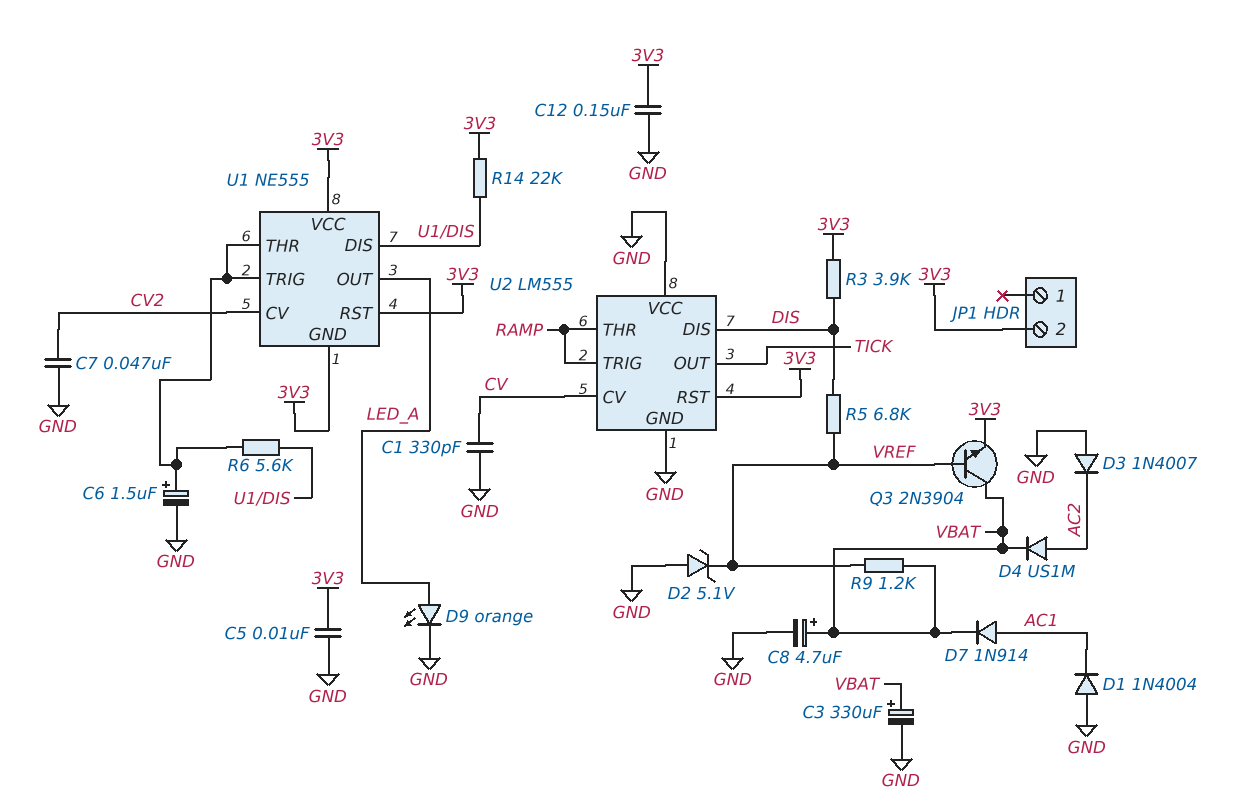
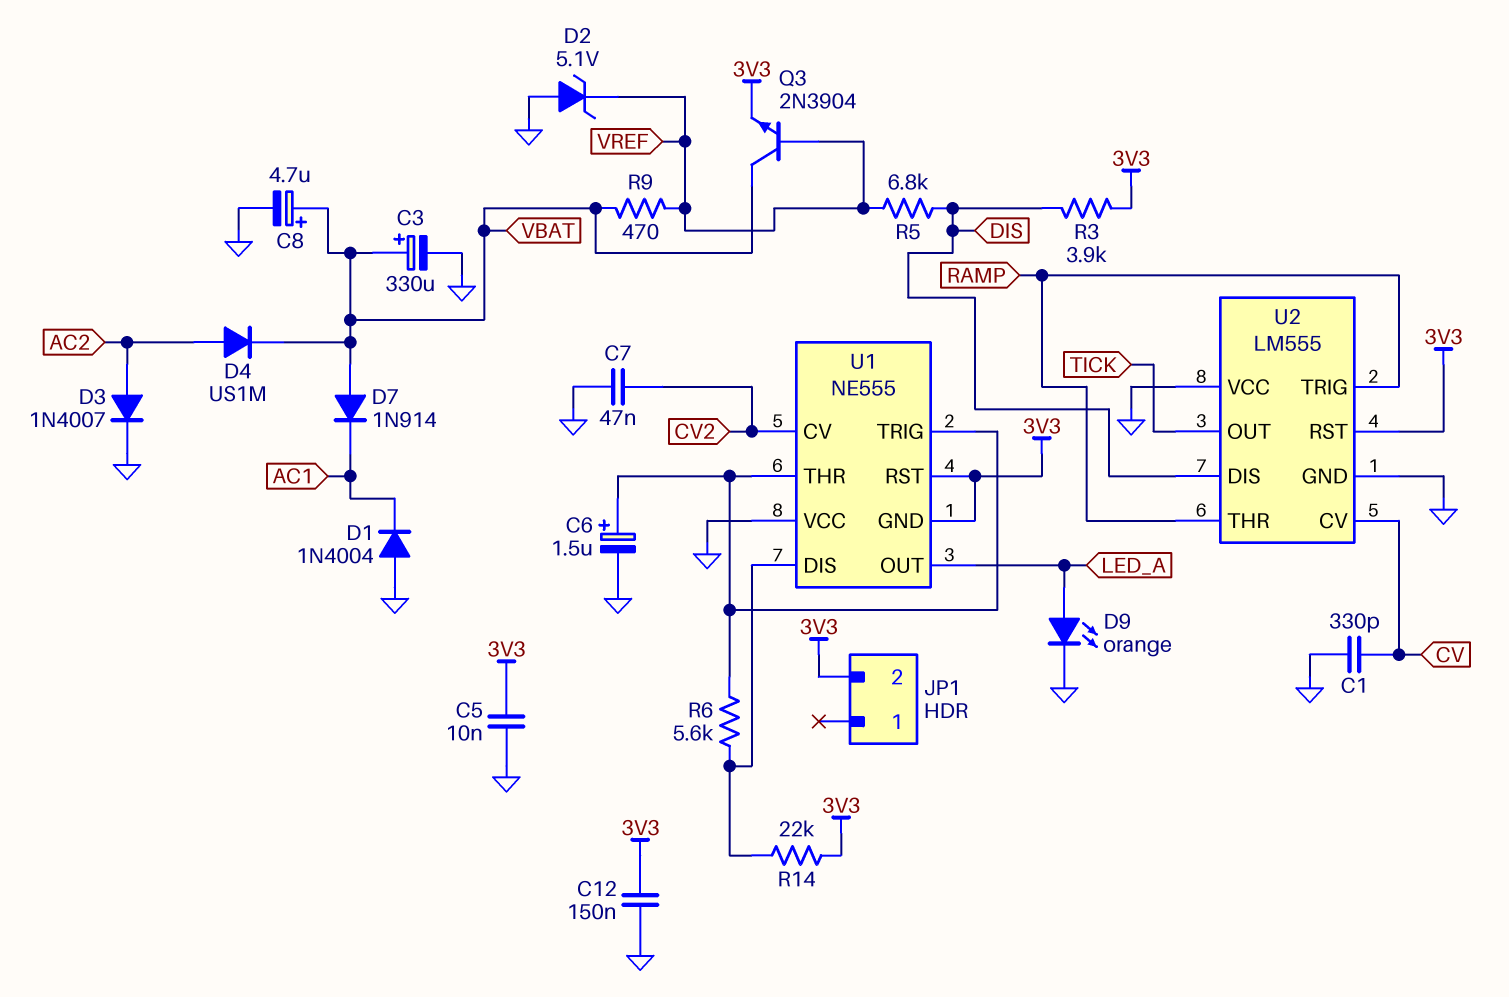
D3: diode 1N4007 (A GND, K AC2) -> diode 1N4007 (A AC2, K GND)
D7: diode 1N914 (A AC1, K VBAT) -> diode 1N914 (A VBAT, K AC1)
R9: 1.2k (VBAT, VREF) -> 470 (VBAT, VREF)
U1 pin VCC: 3V3 -> GND

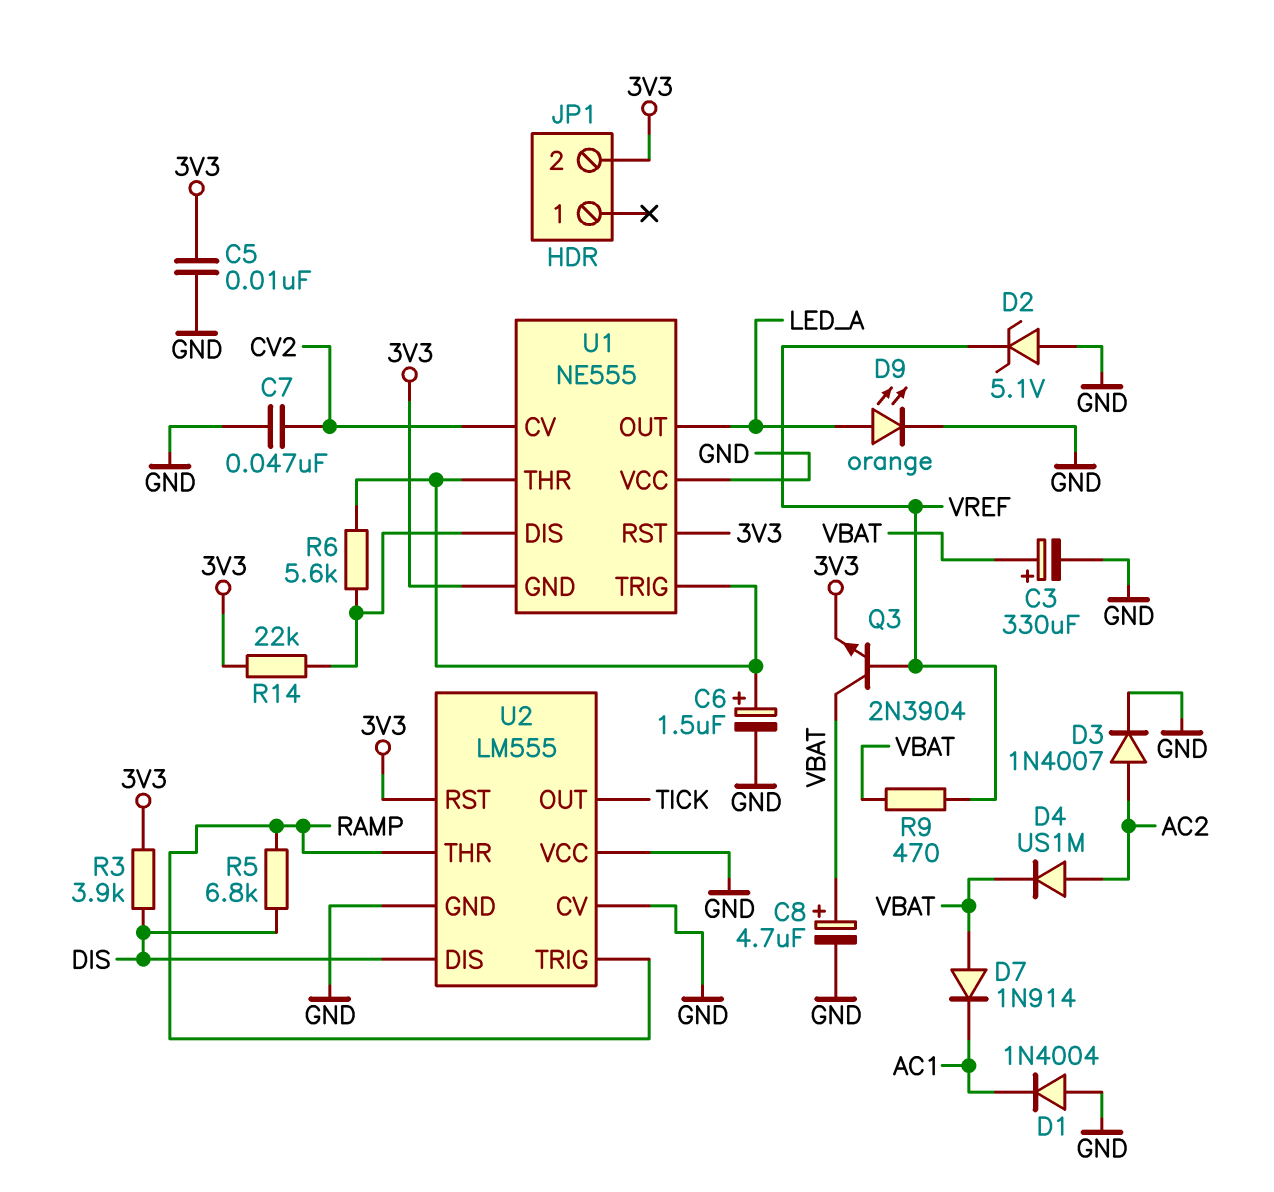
C1: 330pF (CV, GND) -> none
C12: 150nF (3V3, GND) -> none
R5: 6.8k (DIS, VREF) -> 6.8k (DIS, RAMP)
U2 pin CV: CV -> GND

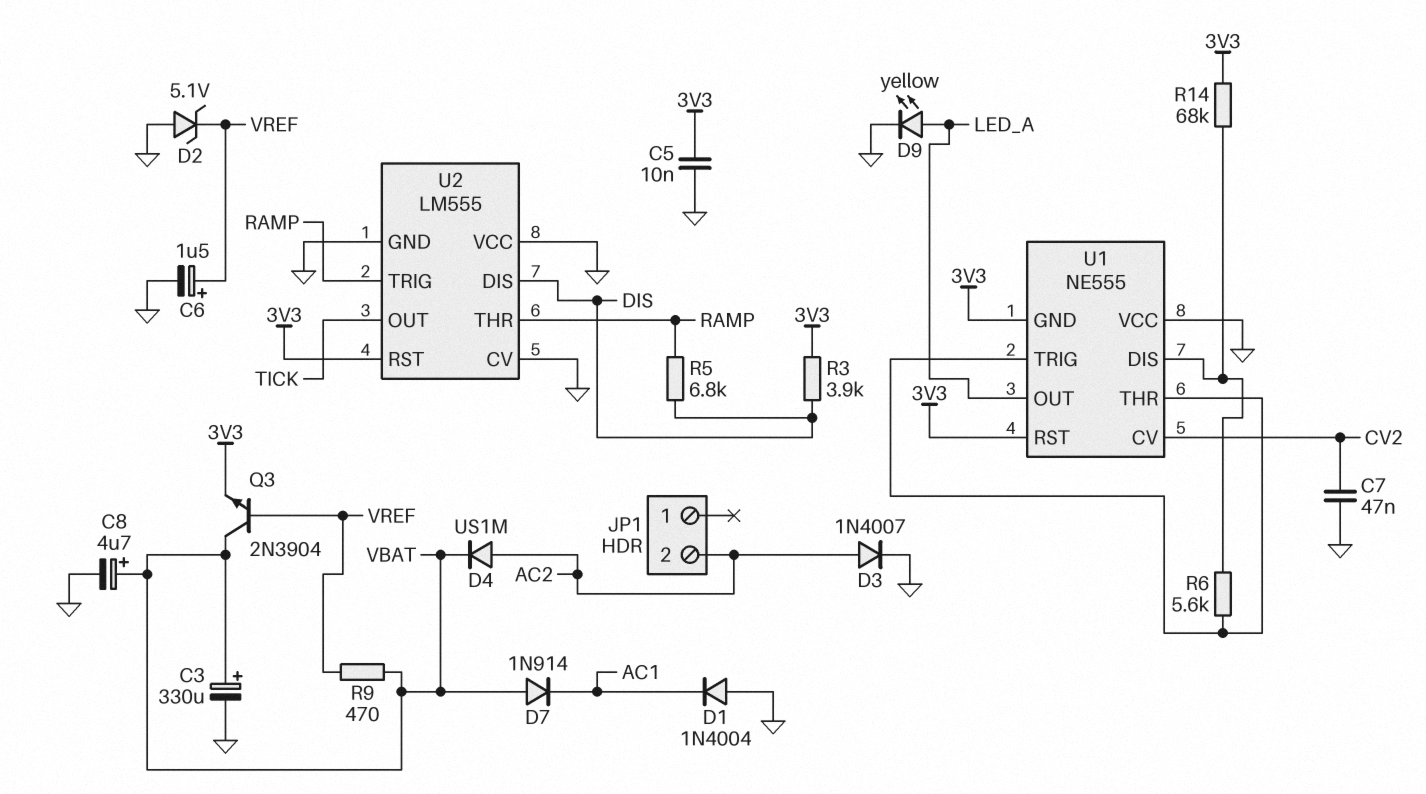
C6: 1.5uF (plus U1/THR, minus GND) -> 1.5uF (plus VREF, minus GND)
D9: LED orange (A LED_A, K GND) -> LED yellow (A LED_A, K GND)
JP1 pin 2: 3V3 -> AC2
R14: 22k (3V3, U1/DIS) -> 68k (3V3, U1/DIS)

